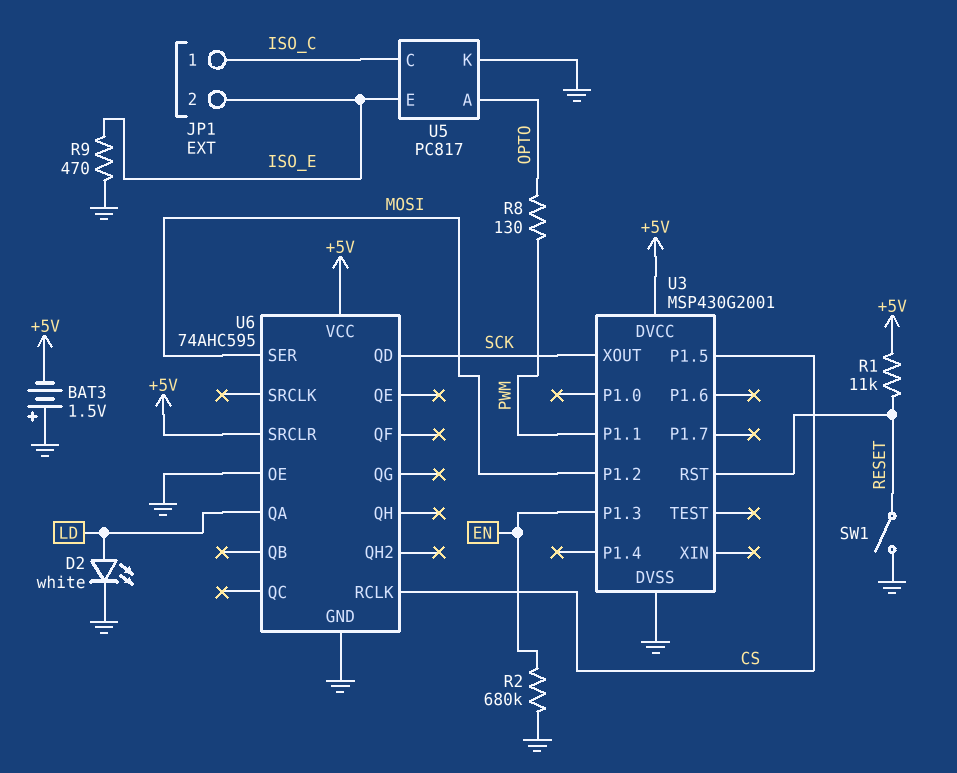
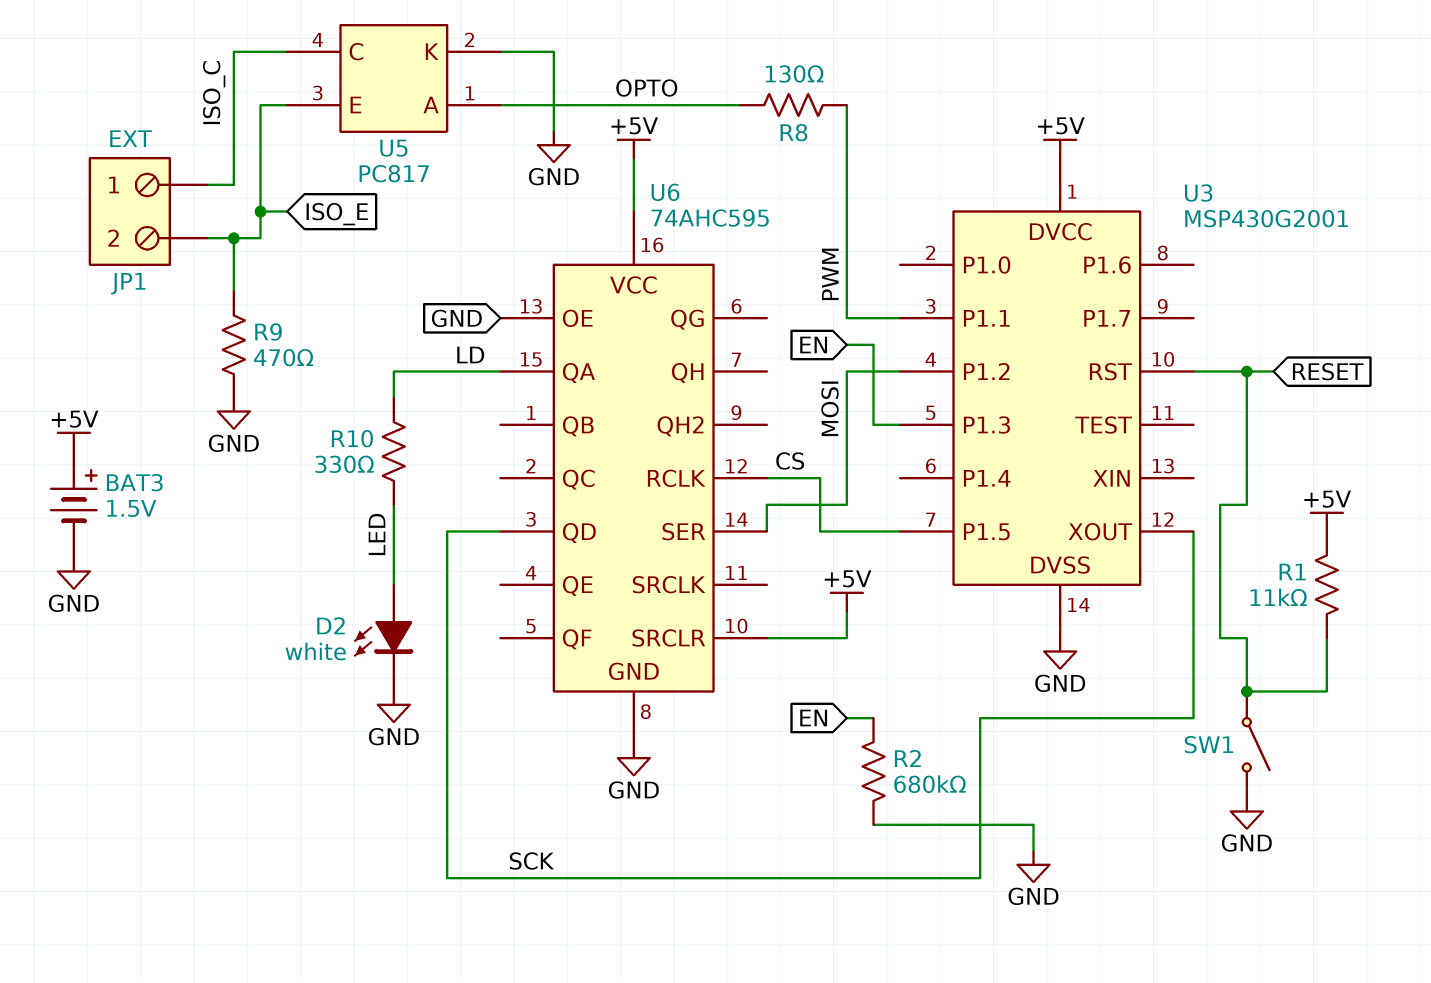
BAT3: 1.5V (plus GND, minus +5V) -> 1.5V (plus +5V, minus GND)
D2: LED white (A LD, K GND) -> LED white (A LED, K GND)
R10: none -> 330 (LD, LED)

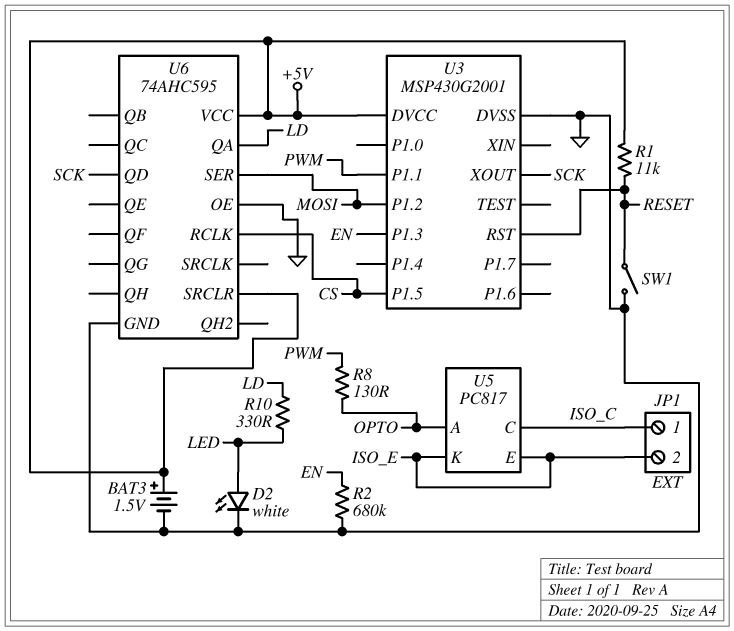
R9: 470 (GND, ISO_E) -> none
U5 pin K: GND -> ISO_E

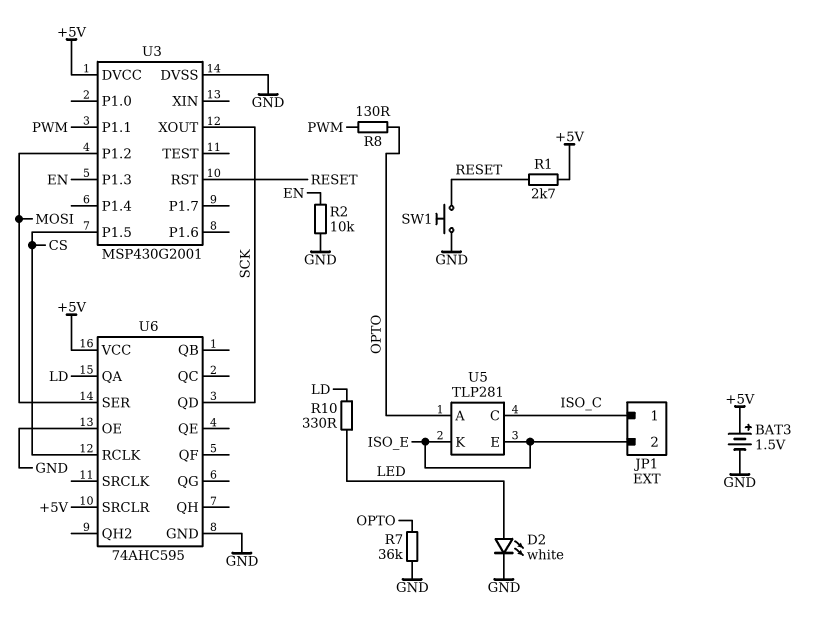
R1: 11k (+5V, RESET) -> 2.7k (+5V, RESET)
R2: 680k (EN, GND) -> 10k (EN, GND)
R7: none -> 36k (GND, OPTO)
SW1: switch (GND, RESET) -> button (GND, RESET)
U5: PC817 -> TLP281

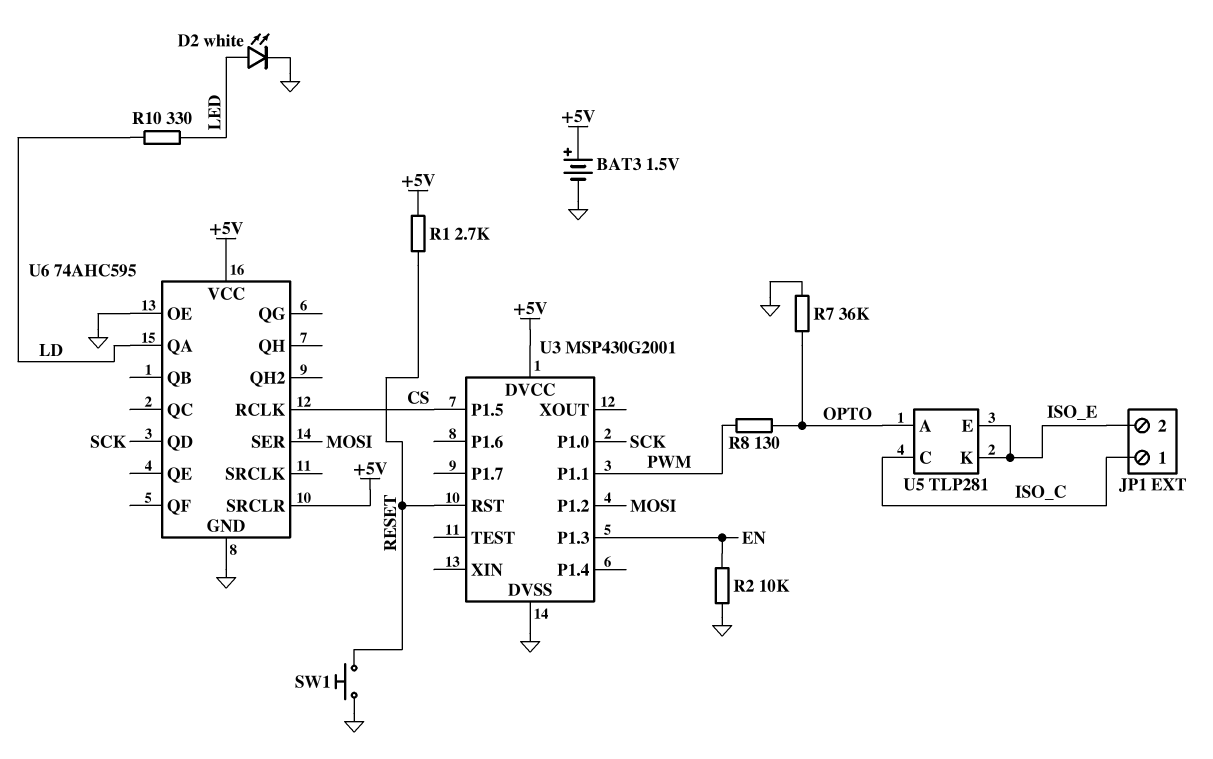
U3 pin P1.0: none -> SCK
U3 pin XOUT: SCK -> none

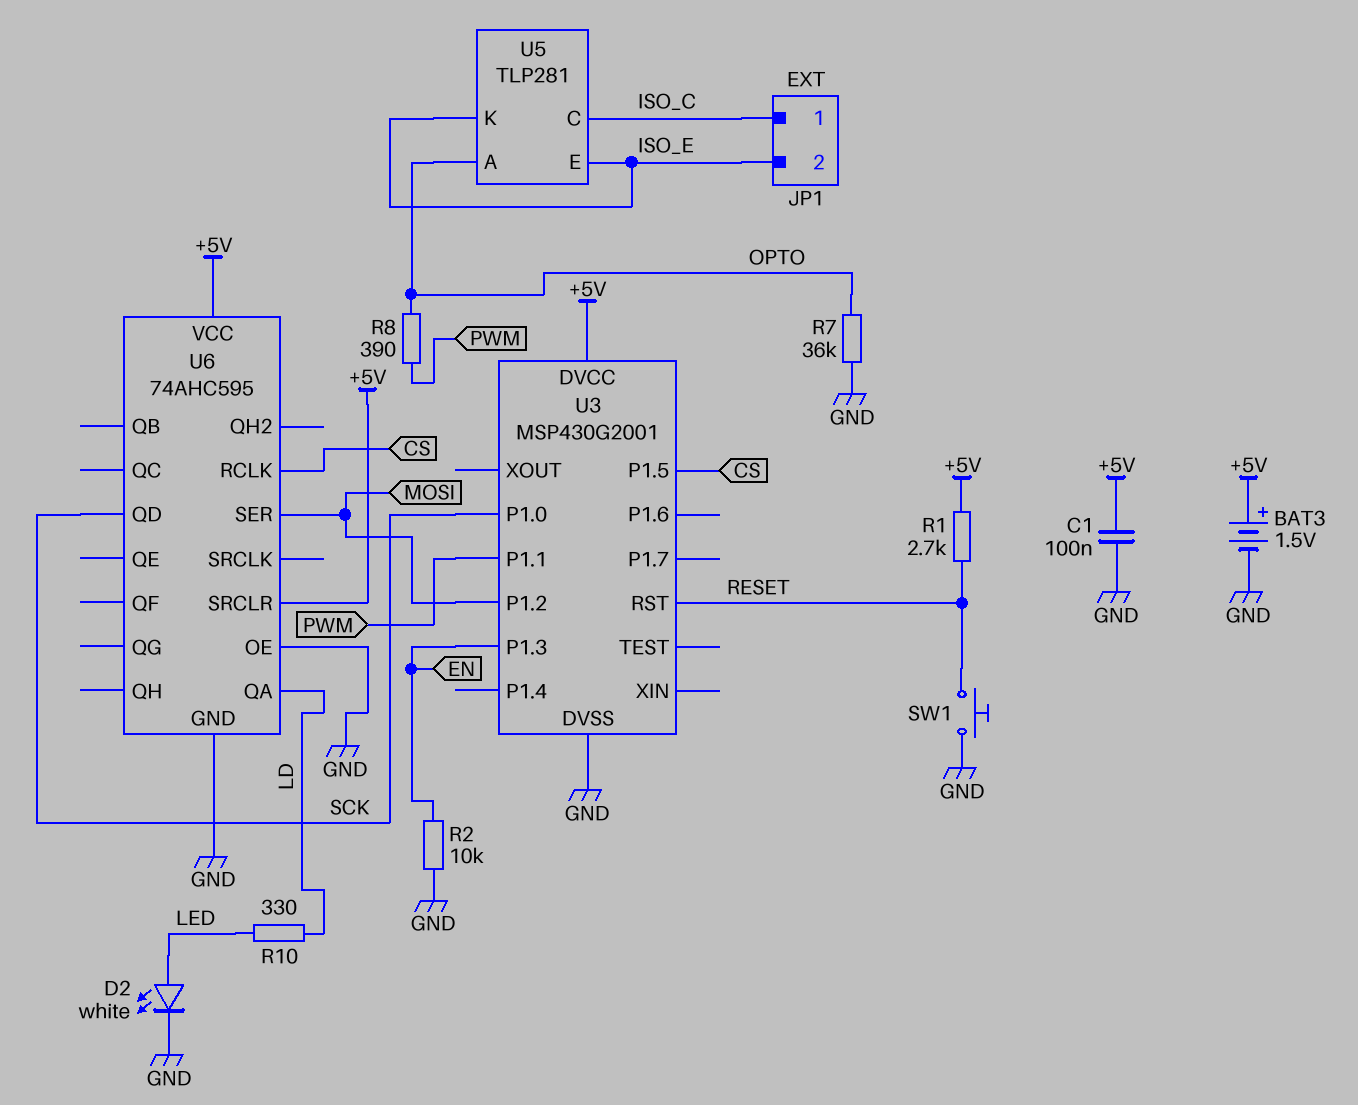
C1: none -> 100nF (+5V, GND)
R8: 130 (OPTO, PWM) -> 390 (OPTO, PWM)

